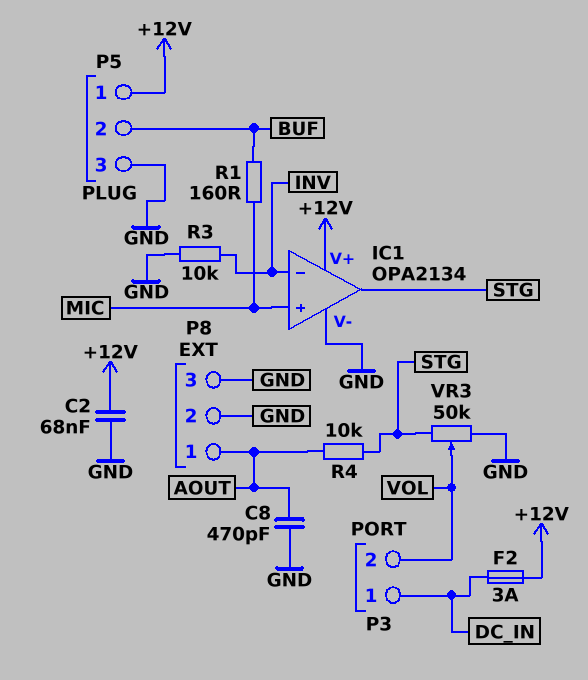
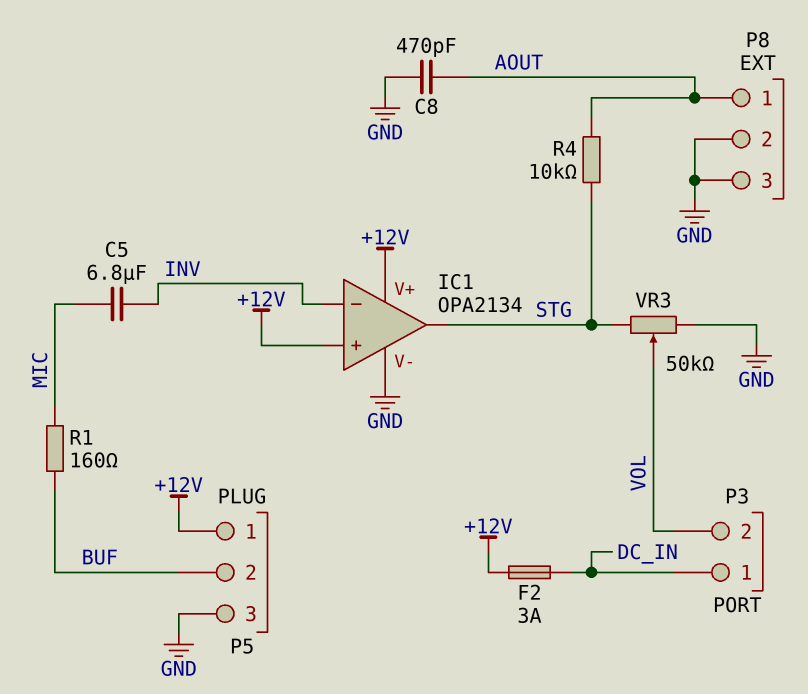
C2: 68nF (+12V, GND) -> none
C5: none -> 6.8uF (INV, MIC)
IC1 pin in+: MIC -> +12V
R3: 10k (GND, INV) -> none

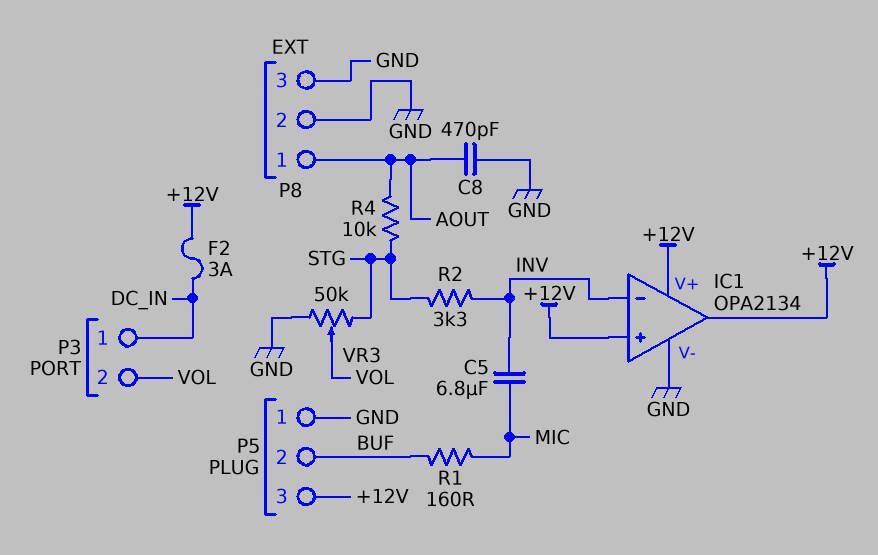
IC1 pin out: STG -> +12V
P5 pin 1: +12V -> GND
P5 pin 3: GND -> +12V
R2: none -> 3.3k (INV, STG)

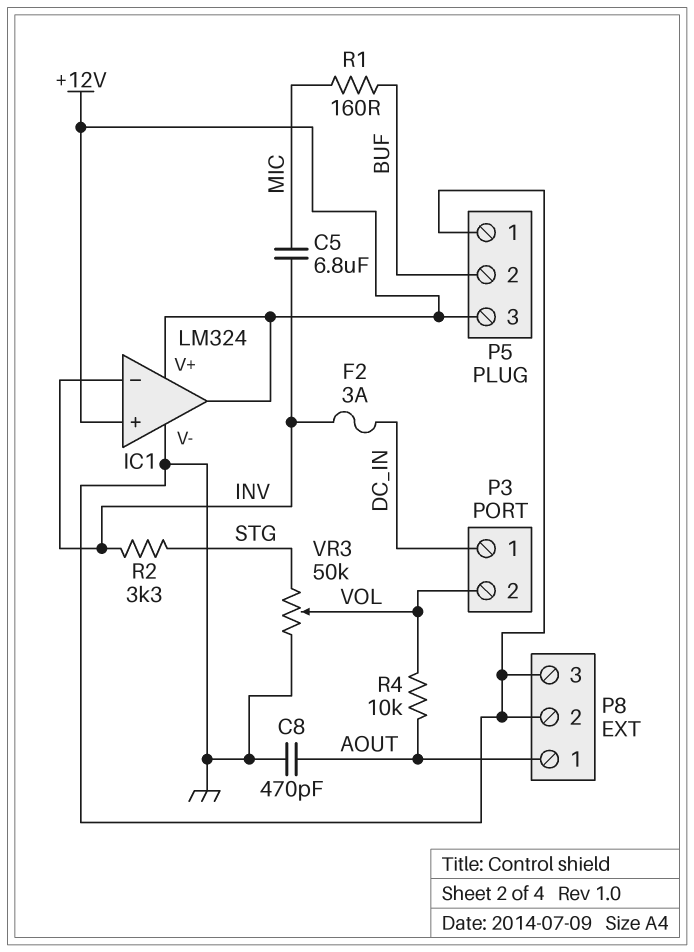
F2: 3A (+12V, DC_IN) -> 3A (DC_IN, INV)
IC1: OPA2134 -> LM324
R4: 10k (AOUT, STG) -> 10k (AOUT, VOL)

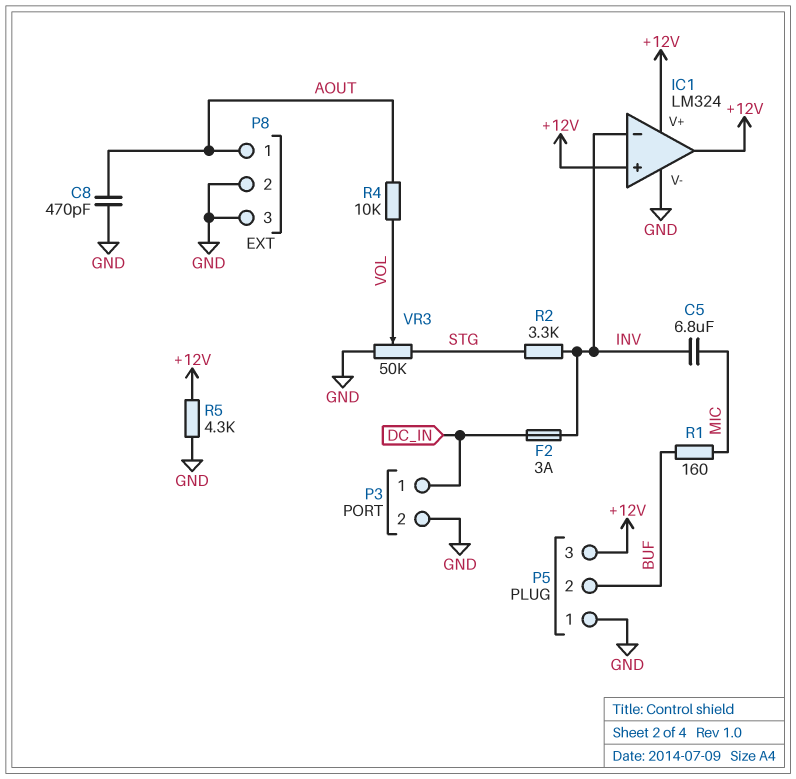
P3 pin 2: VOL -> GND
R5: none -> 4.3k (+12V, GND)

